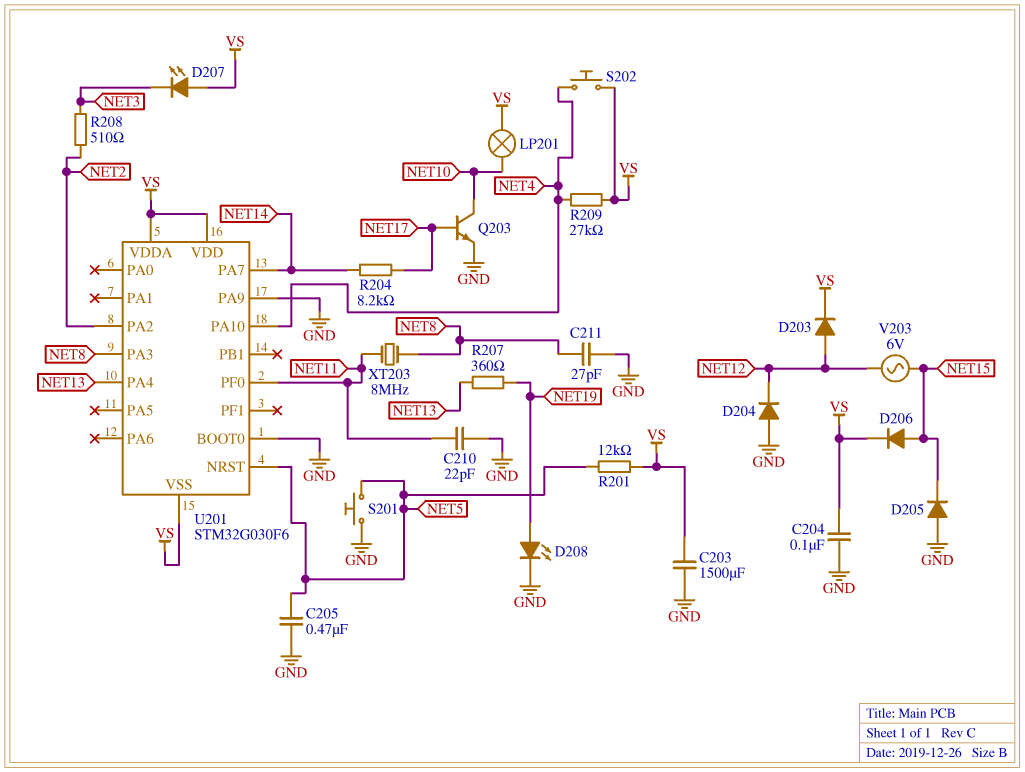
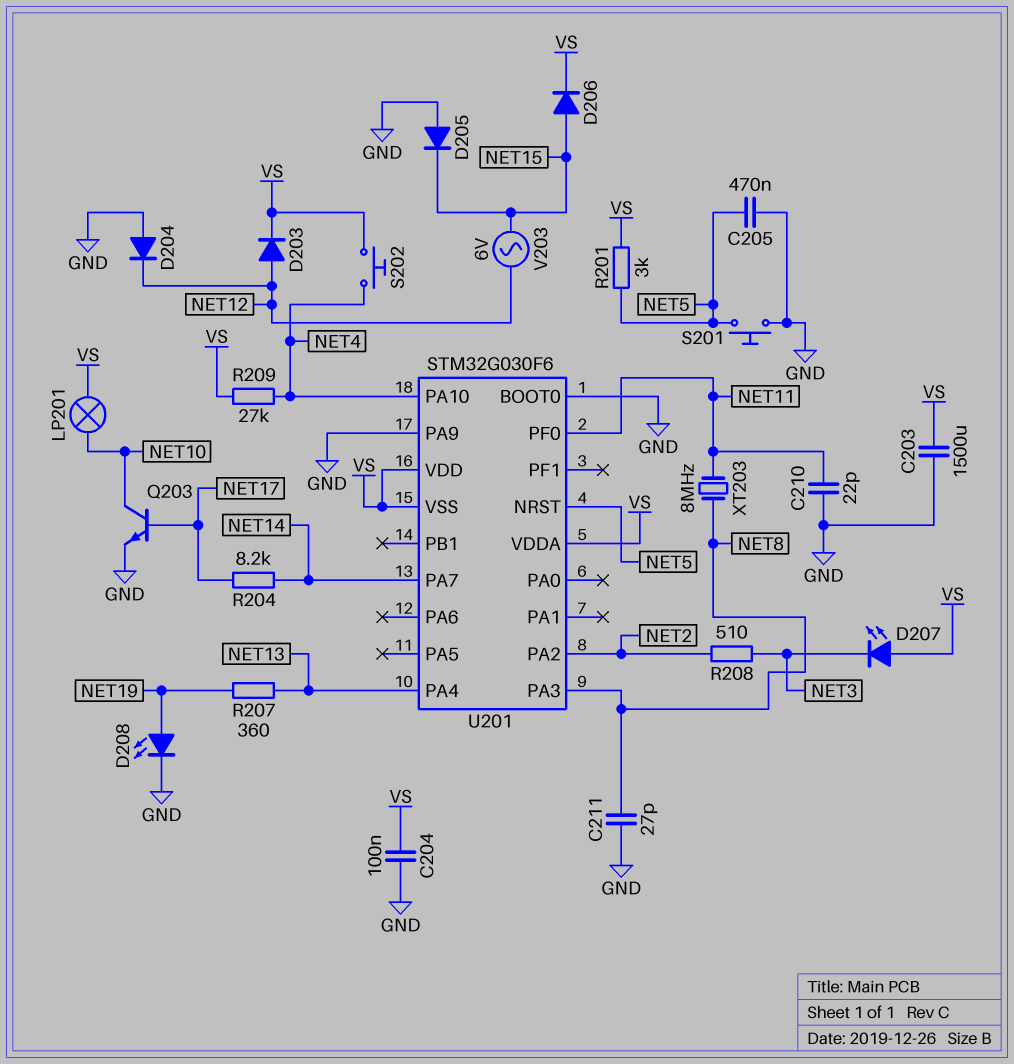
R201: 12k (NET5, VS) -> 3k (NET5, VS)

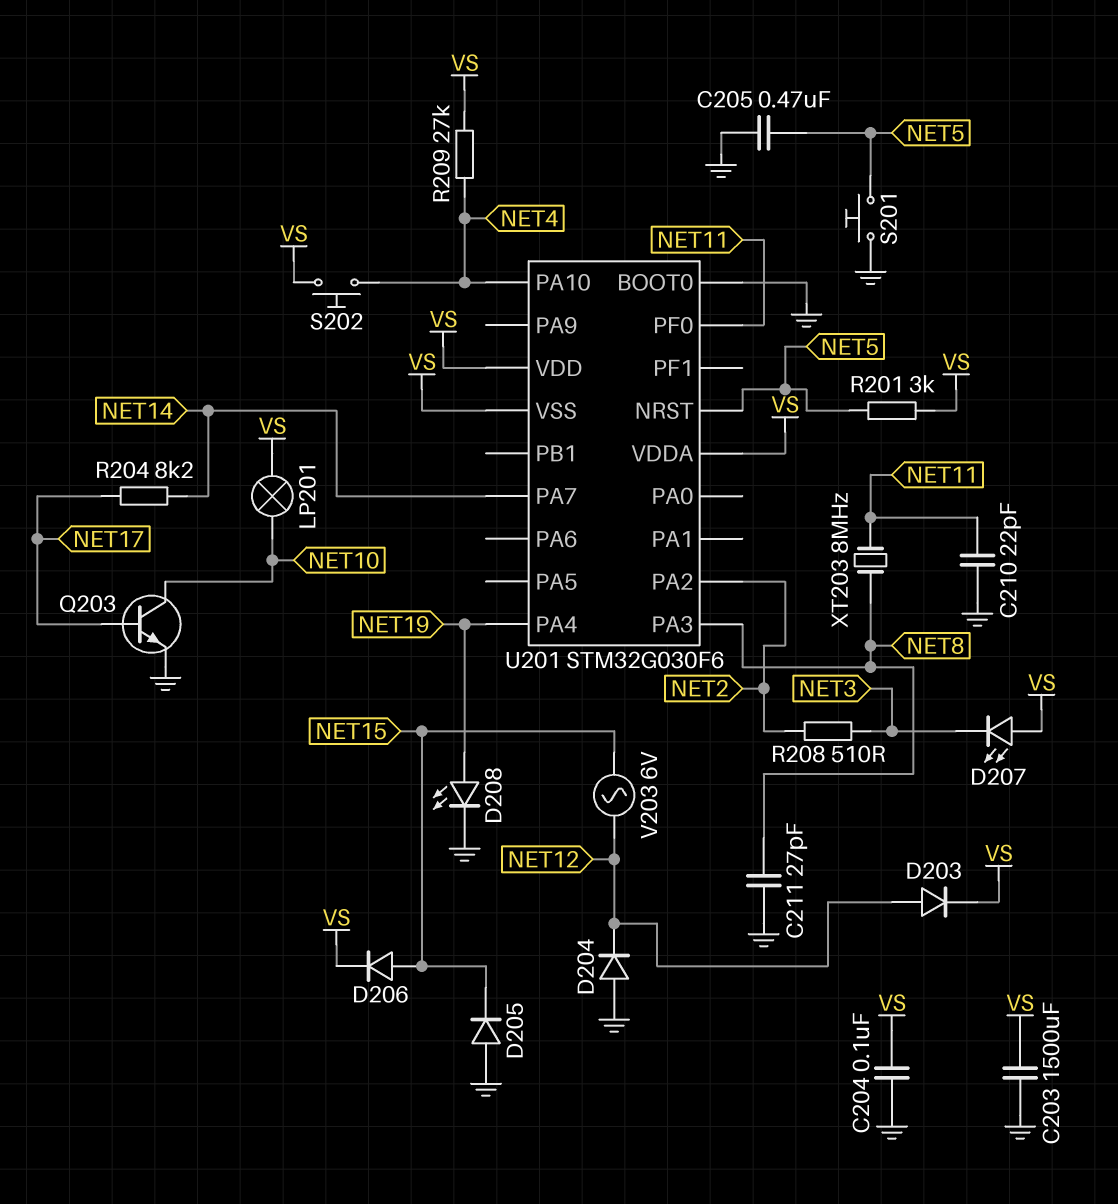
R207: 360 (NET13, NET19) -> none
U201 pin PA4: NET13 -> NET19
U201 pin PA9: GND -> none

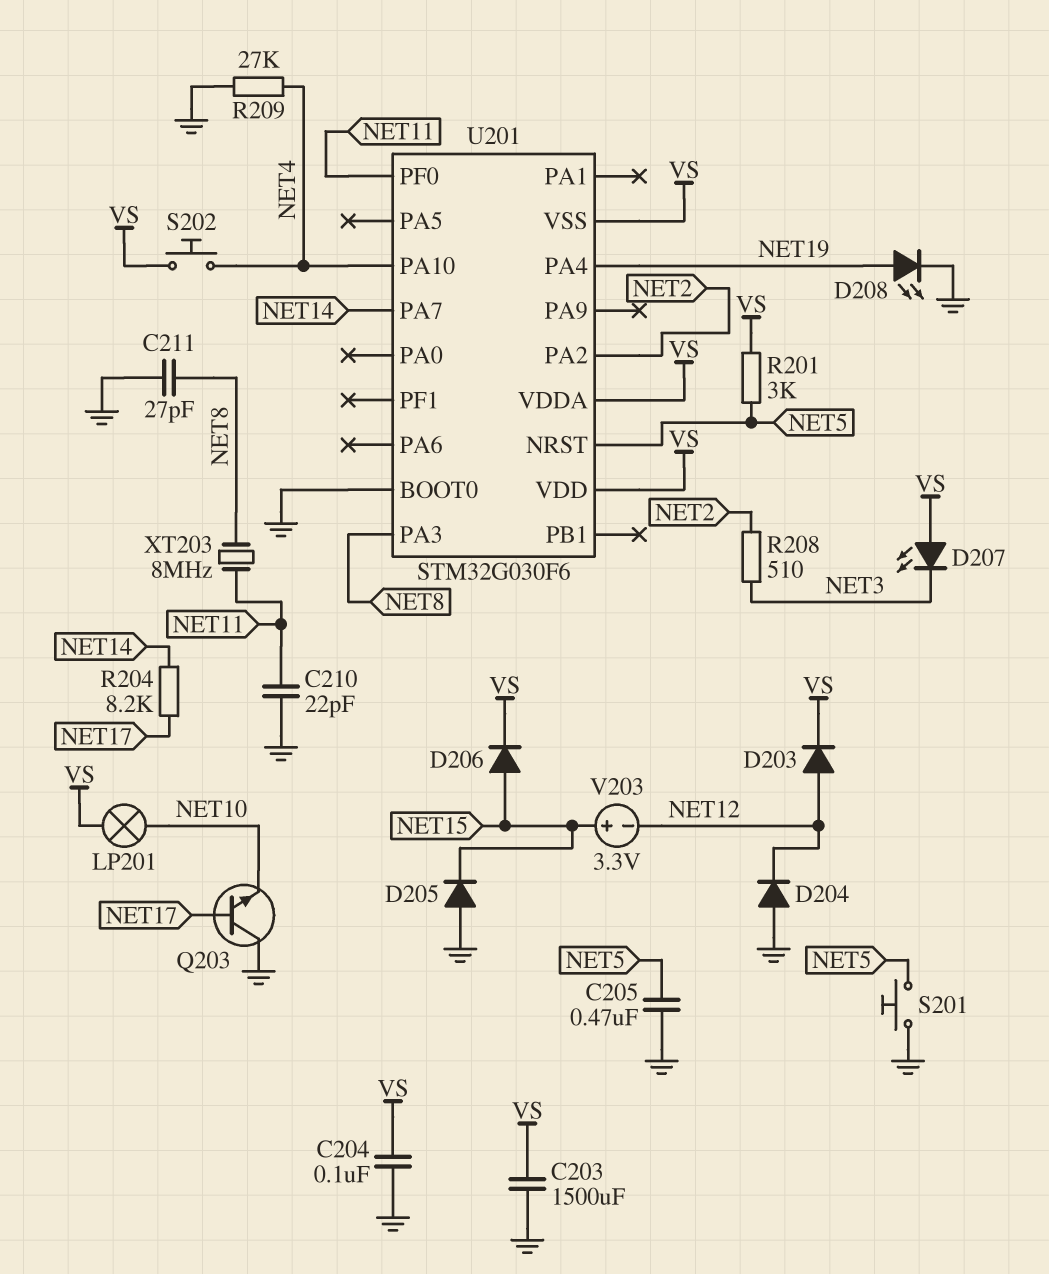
Q203: NPN (B NET17, C NET10, E GND) -> NPN (B NET17, C GND, E NET10)
R209: 27k (NET4, VS) -> 27k (GND, NET4)
V203: AC 6V (NET12, NET15) -> 3.3V (plus NET15, minus NET12)

